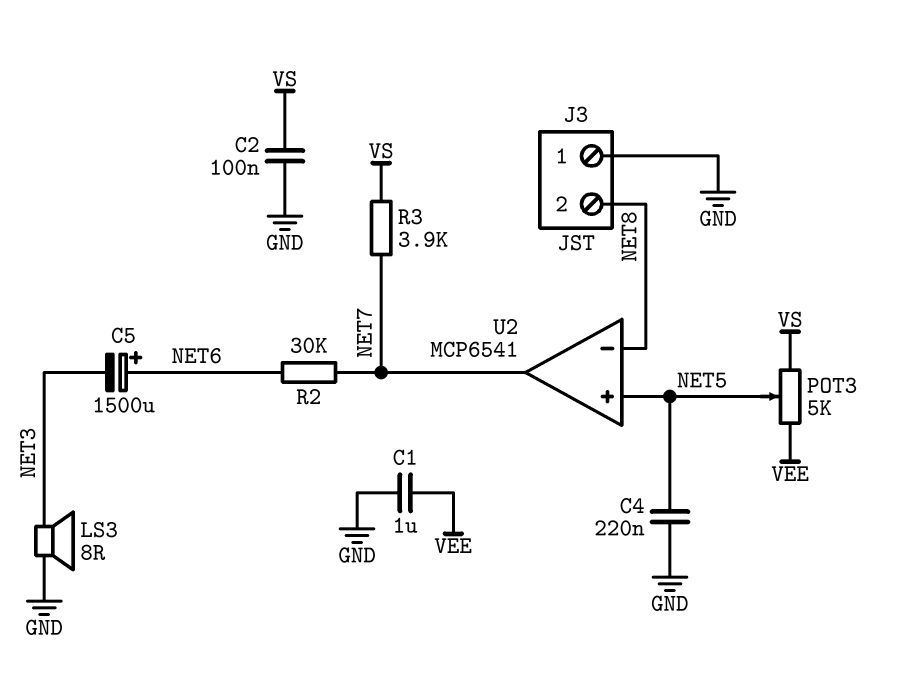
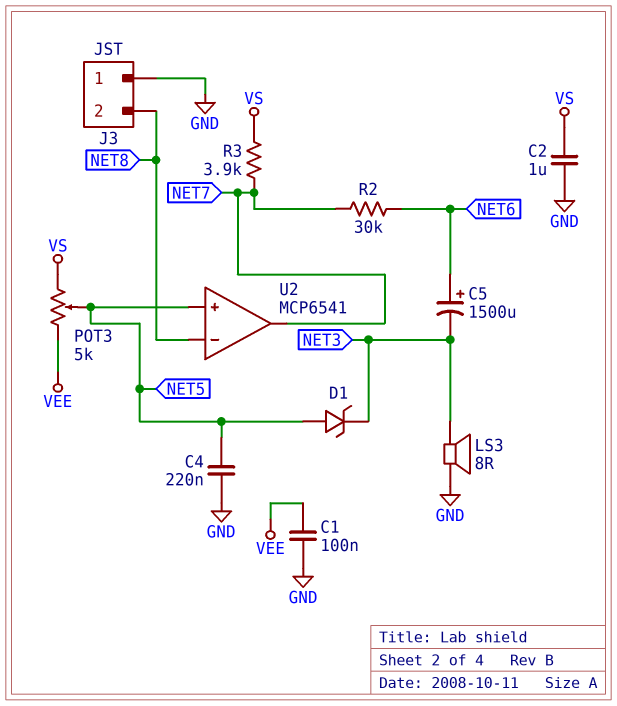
C1: 1uF (GND, VEE) -> 100nF (GND, VEE)
C2: 100nF (GND, VS) -> 1uF (GND, VS)
D1: none -> zener (A NET5, K NET3)

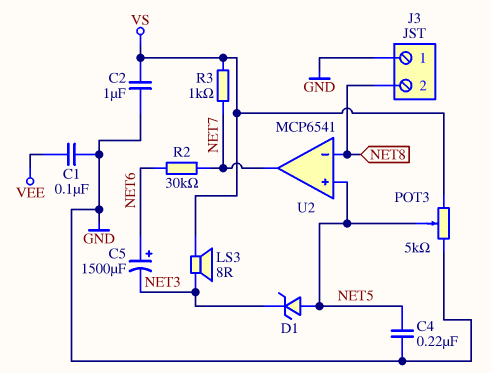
LS3: speaker 8R (GND, NET3) -> speaker 8R (NET3, VS)
POT3: 5k (VEE, VS, wiper NET5) -> 5k (GND, VS, wiper NET5)
R3: 3.9k (NET7, VS) -> 1k (NET7, VS)

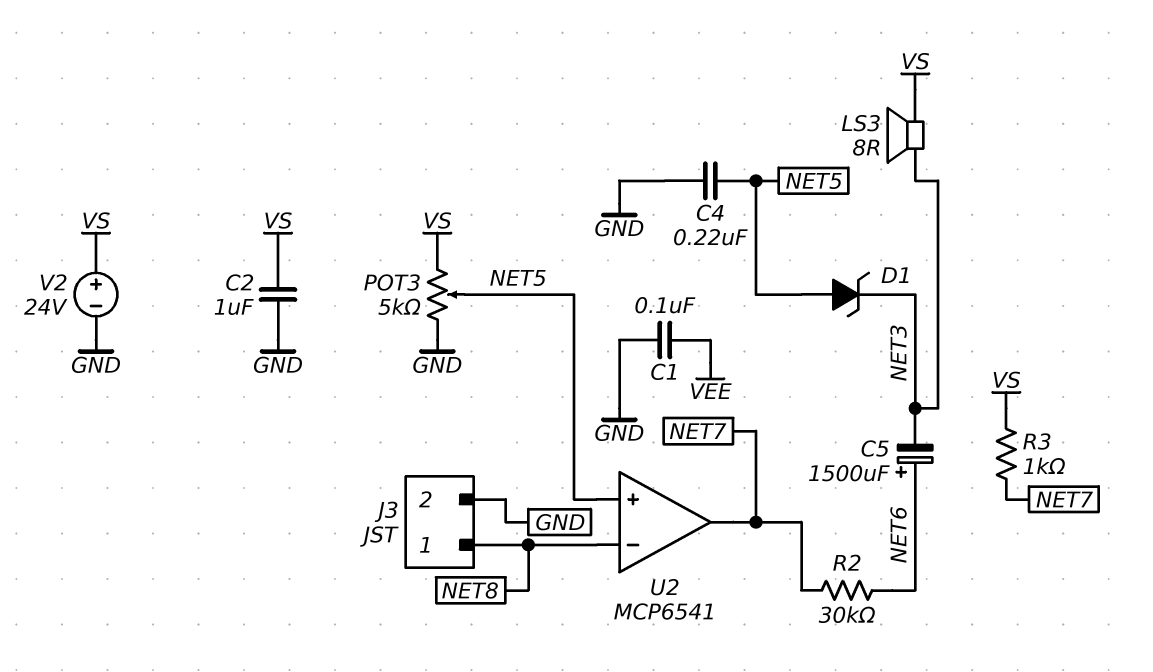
J3 pin 1: GND -> NET8
J3 pin 2: NET8 -> GND
V2: none -> 24V (plus VS, minus GND)

